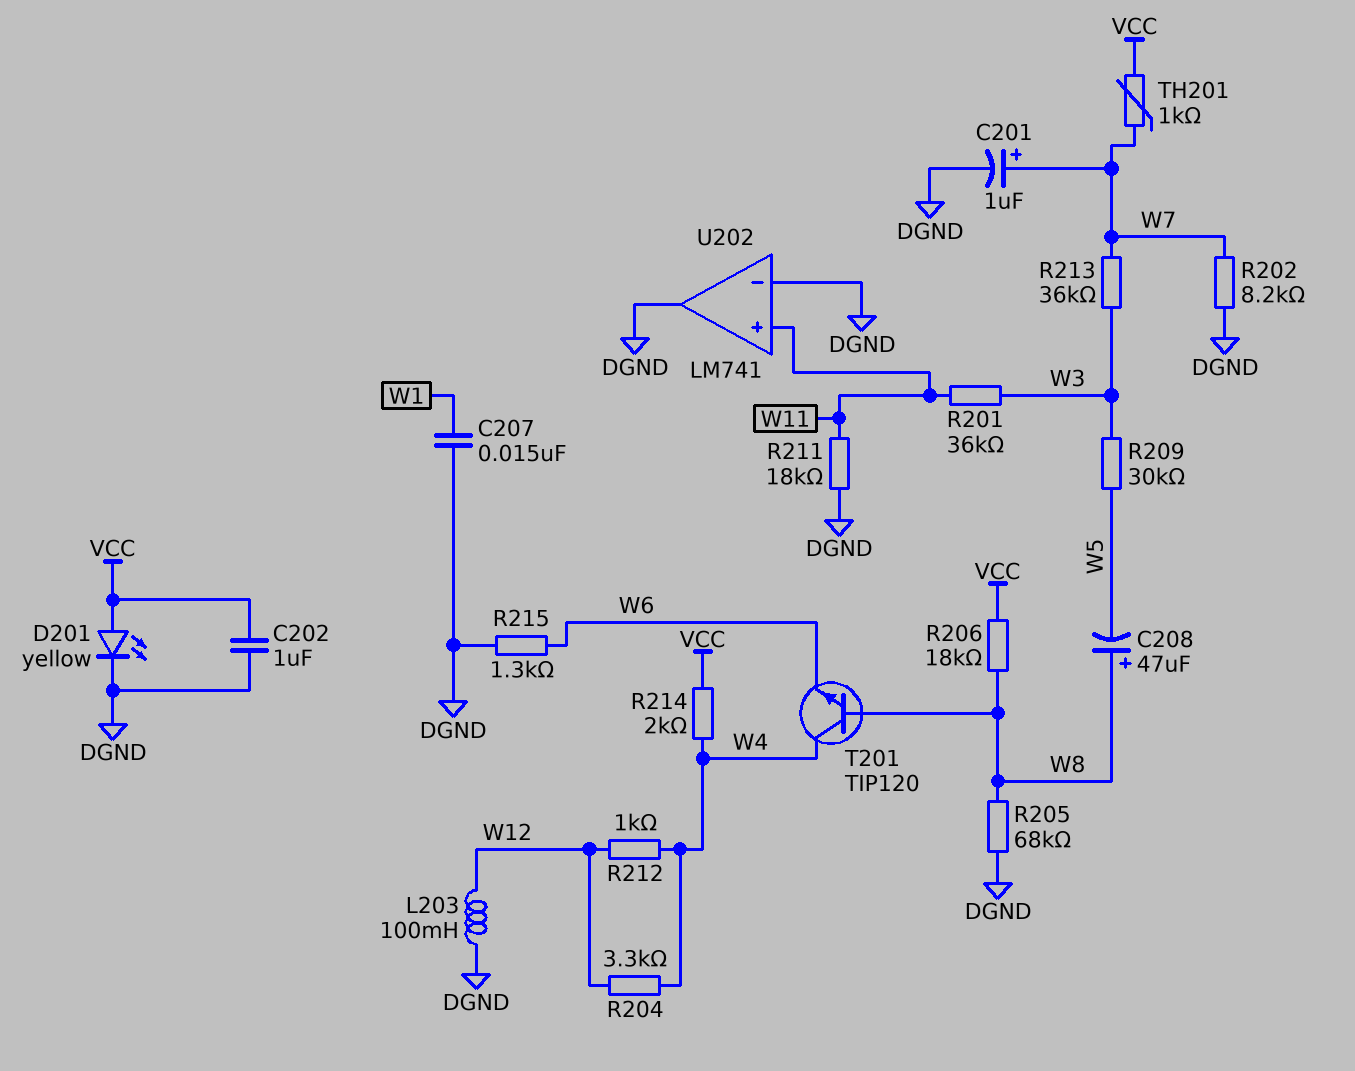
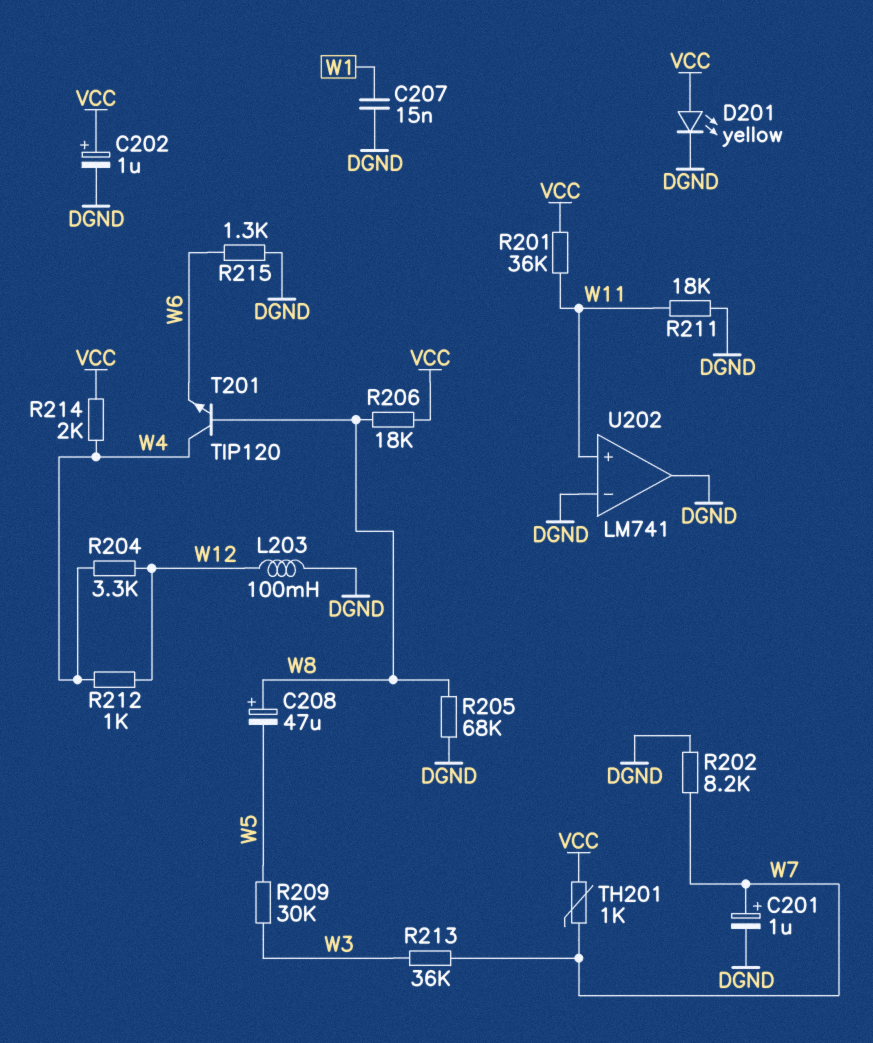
C202: 1uF (DGND, VCC) -> 1uF (plus VCC, minus DGND)
R201: 36k (W3, W11) -> 36k (VCC, W11)

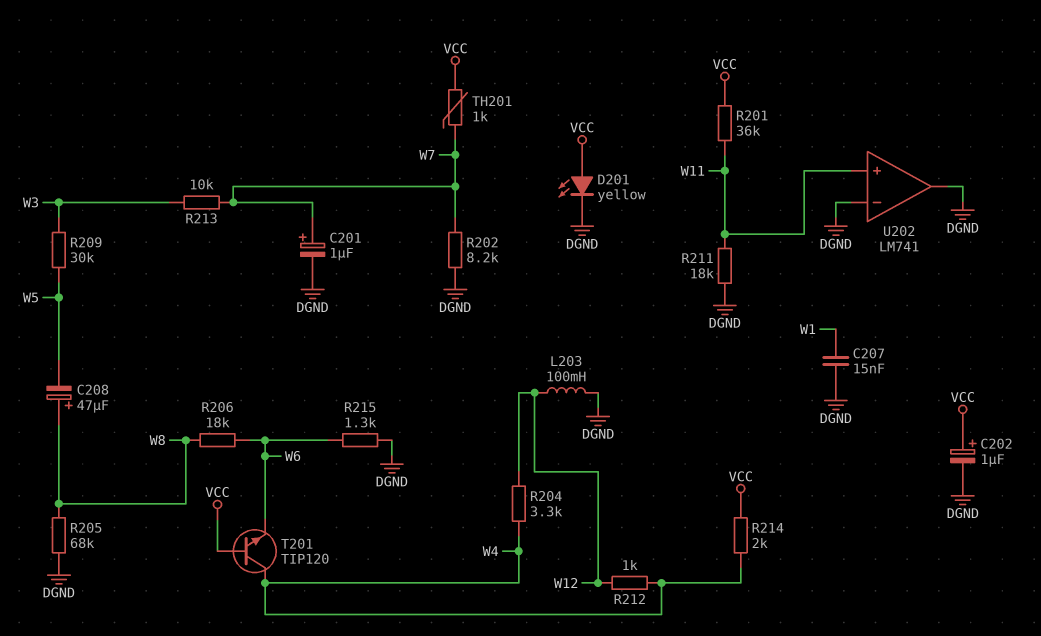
R206: 18k (VCC, W8) -> 18k (W6, W8)
R213: 36k (W3, W7) -> 10k (W3, W7)
T201: NPN TIP120 (B W8, C W4, E W6) -> NPN TIP120 (B VCC, C W4, E W6)

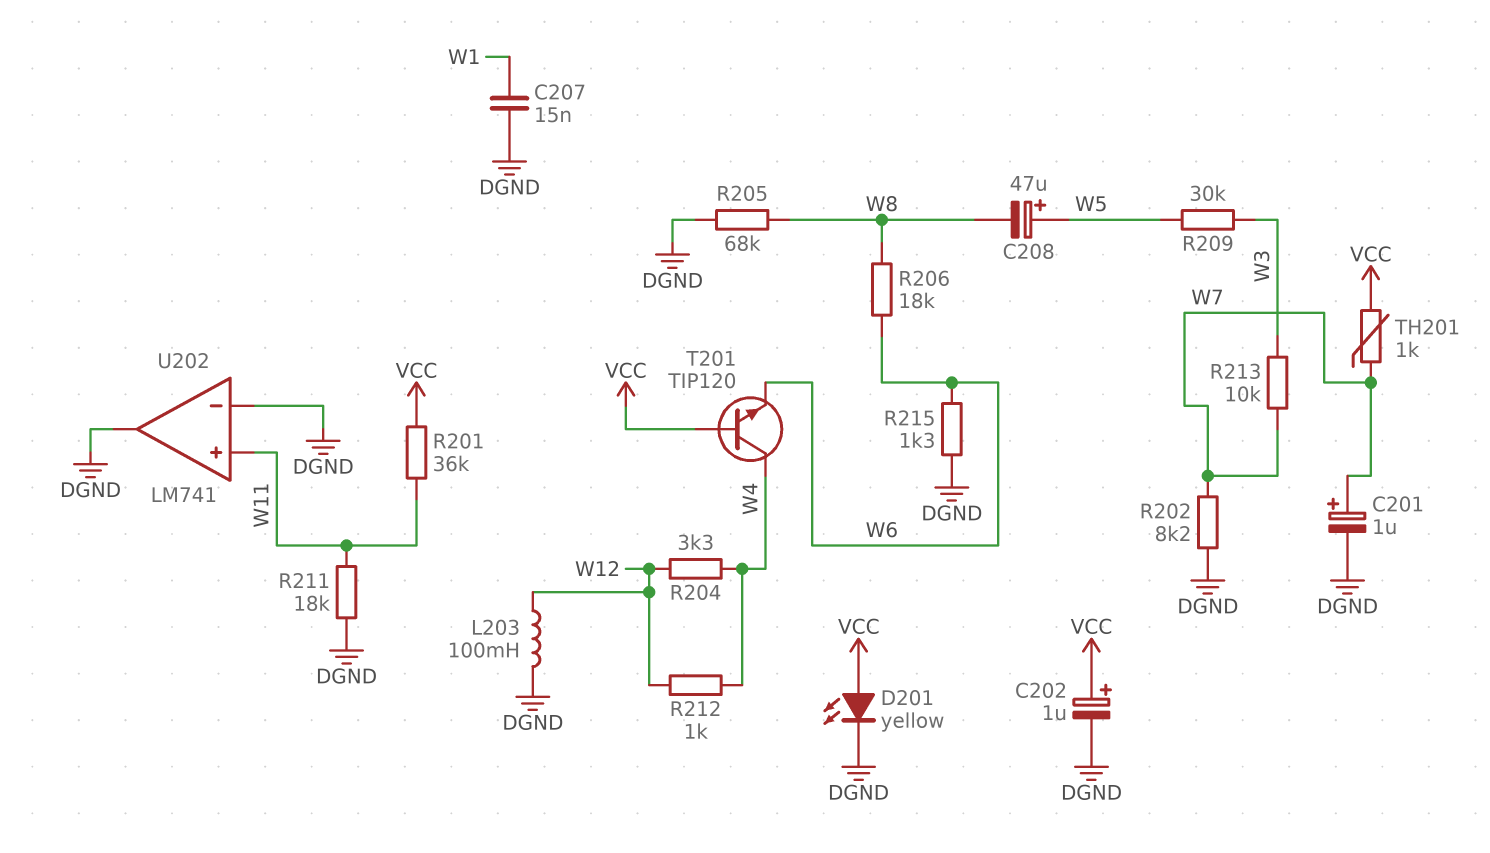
C208: 47uF (plus W8, minus W5) -> 47uF (plus W5, minus W8)
R214: 2k (VCC, W4) -> none

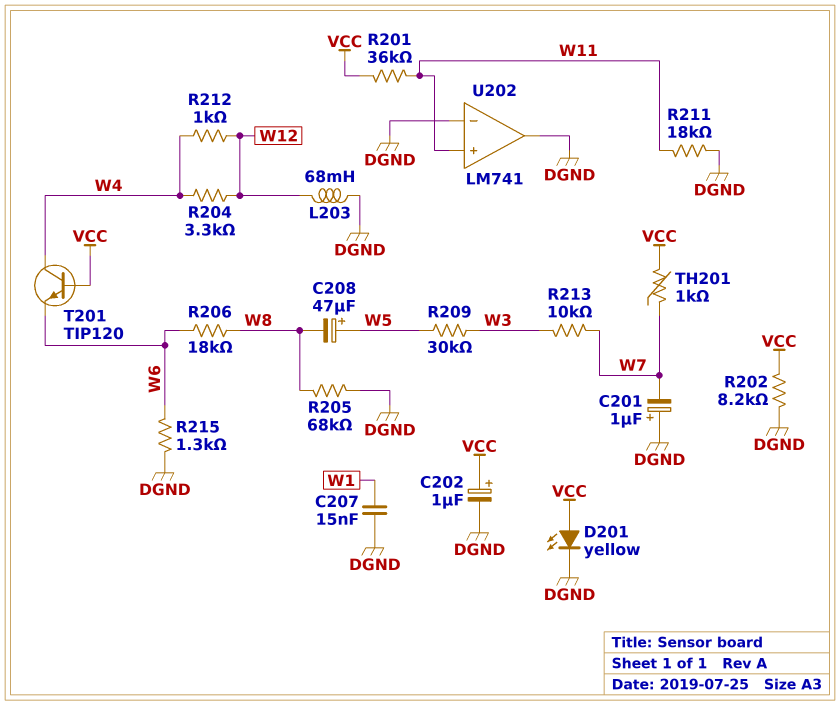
C201: 1uF (plus W7, minus DGND) -> 1uF (plus DGND, minus W7)
L203: 100mH (DGND, W12) -> 68mH (DGND, W12)
R202: 8.2k (DGND, W7) -> 8.2k (DGND, VCC)

